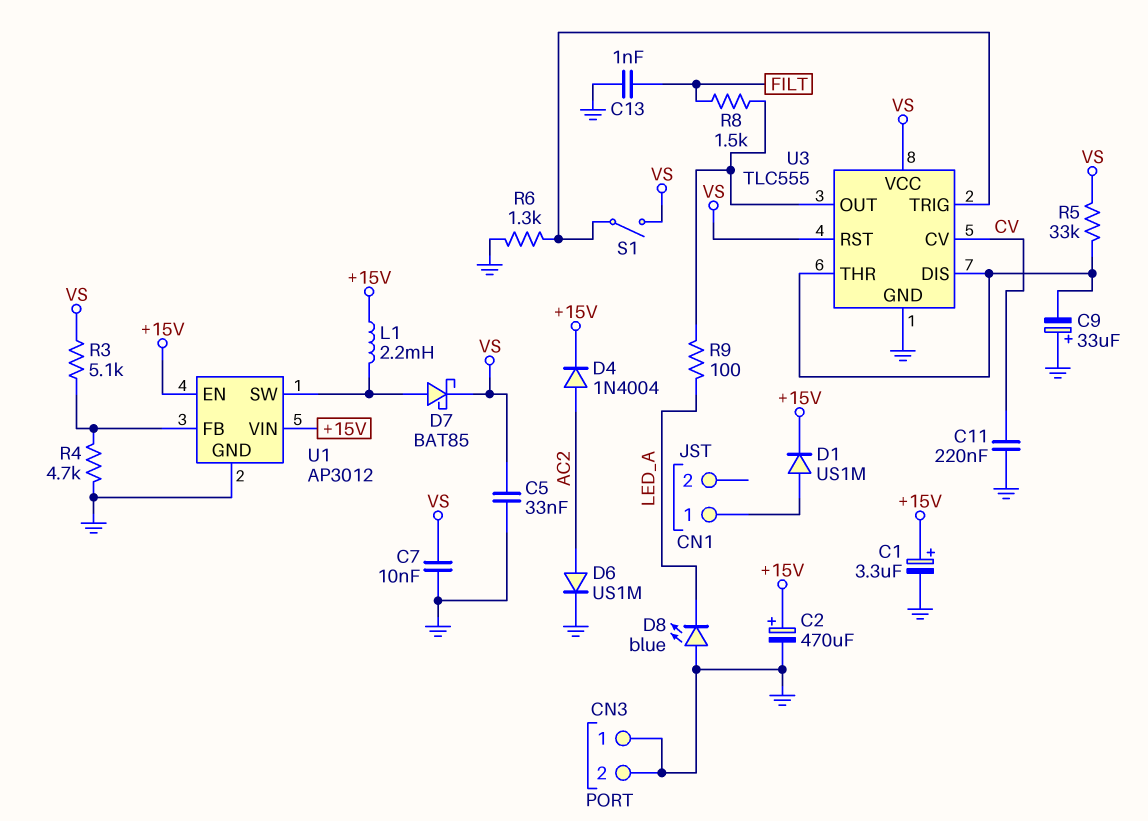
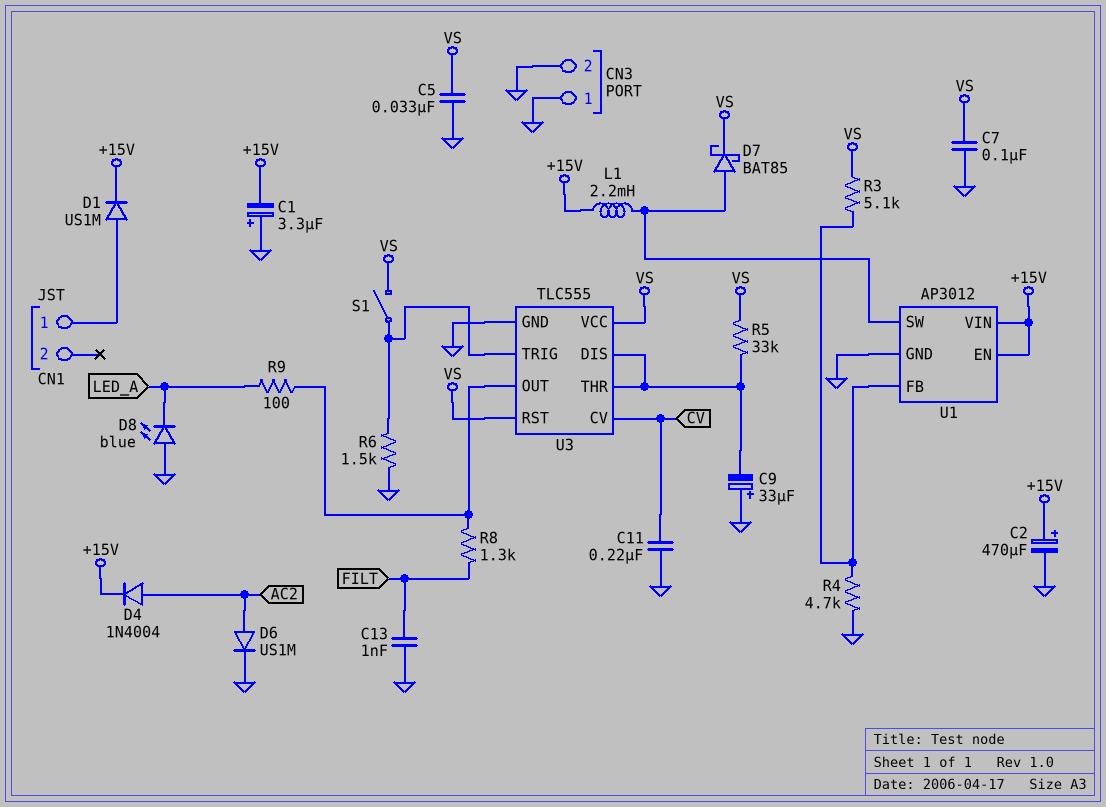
C1: 3.3uF (plus +15V, minus GND) -> 3.3uF (plus GND, minus +15V)
C7: 10nF (GND, VS) -> 100nF (GND, VS)
R6: 1.3k (GND, U3/TRIG) -> 1.5k (GND, U3/TRIG)
R8: 1.5k (FILT, U3/OUT) -> 1.3k (FILT, U3/OUT)

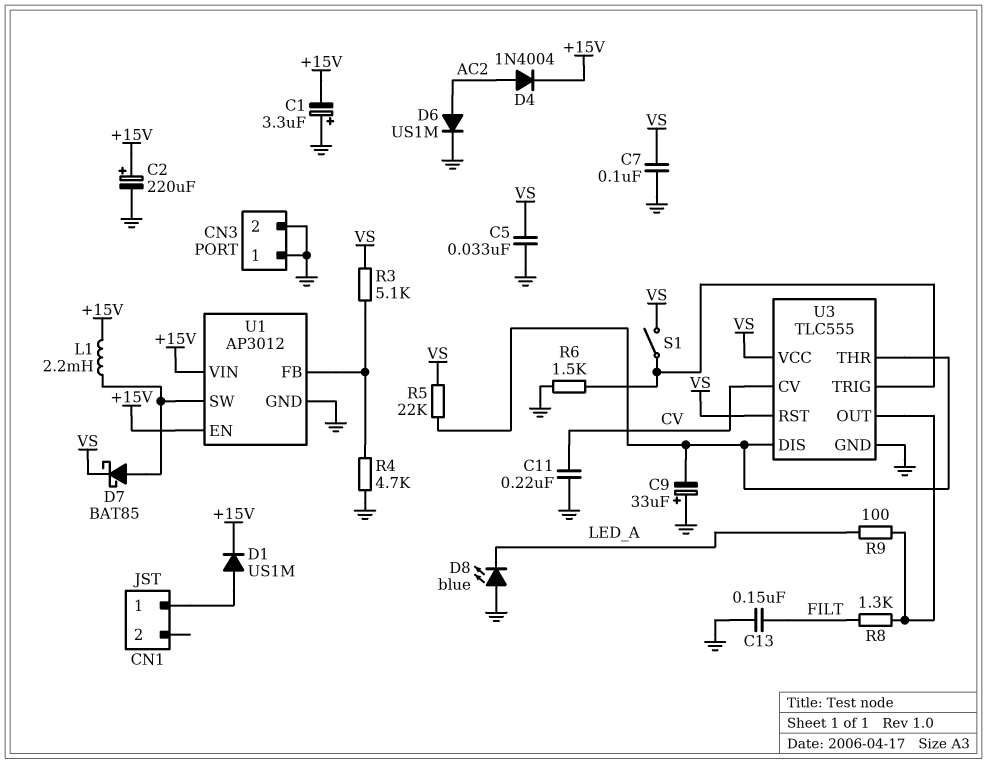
C2: 470uF (plus +15V, minus GND) -> 220uF (plus +15V, minus GND)
C13: 1nF (FILT, GND) -> 150nF (FILT, GND)
R5: 33k (U3/DIS, VS) -> 22k (U3/DIS, VS)

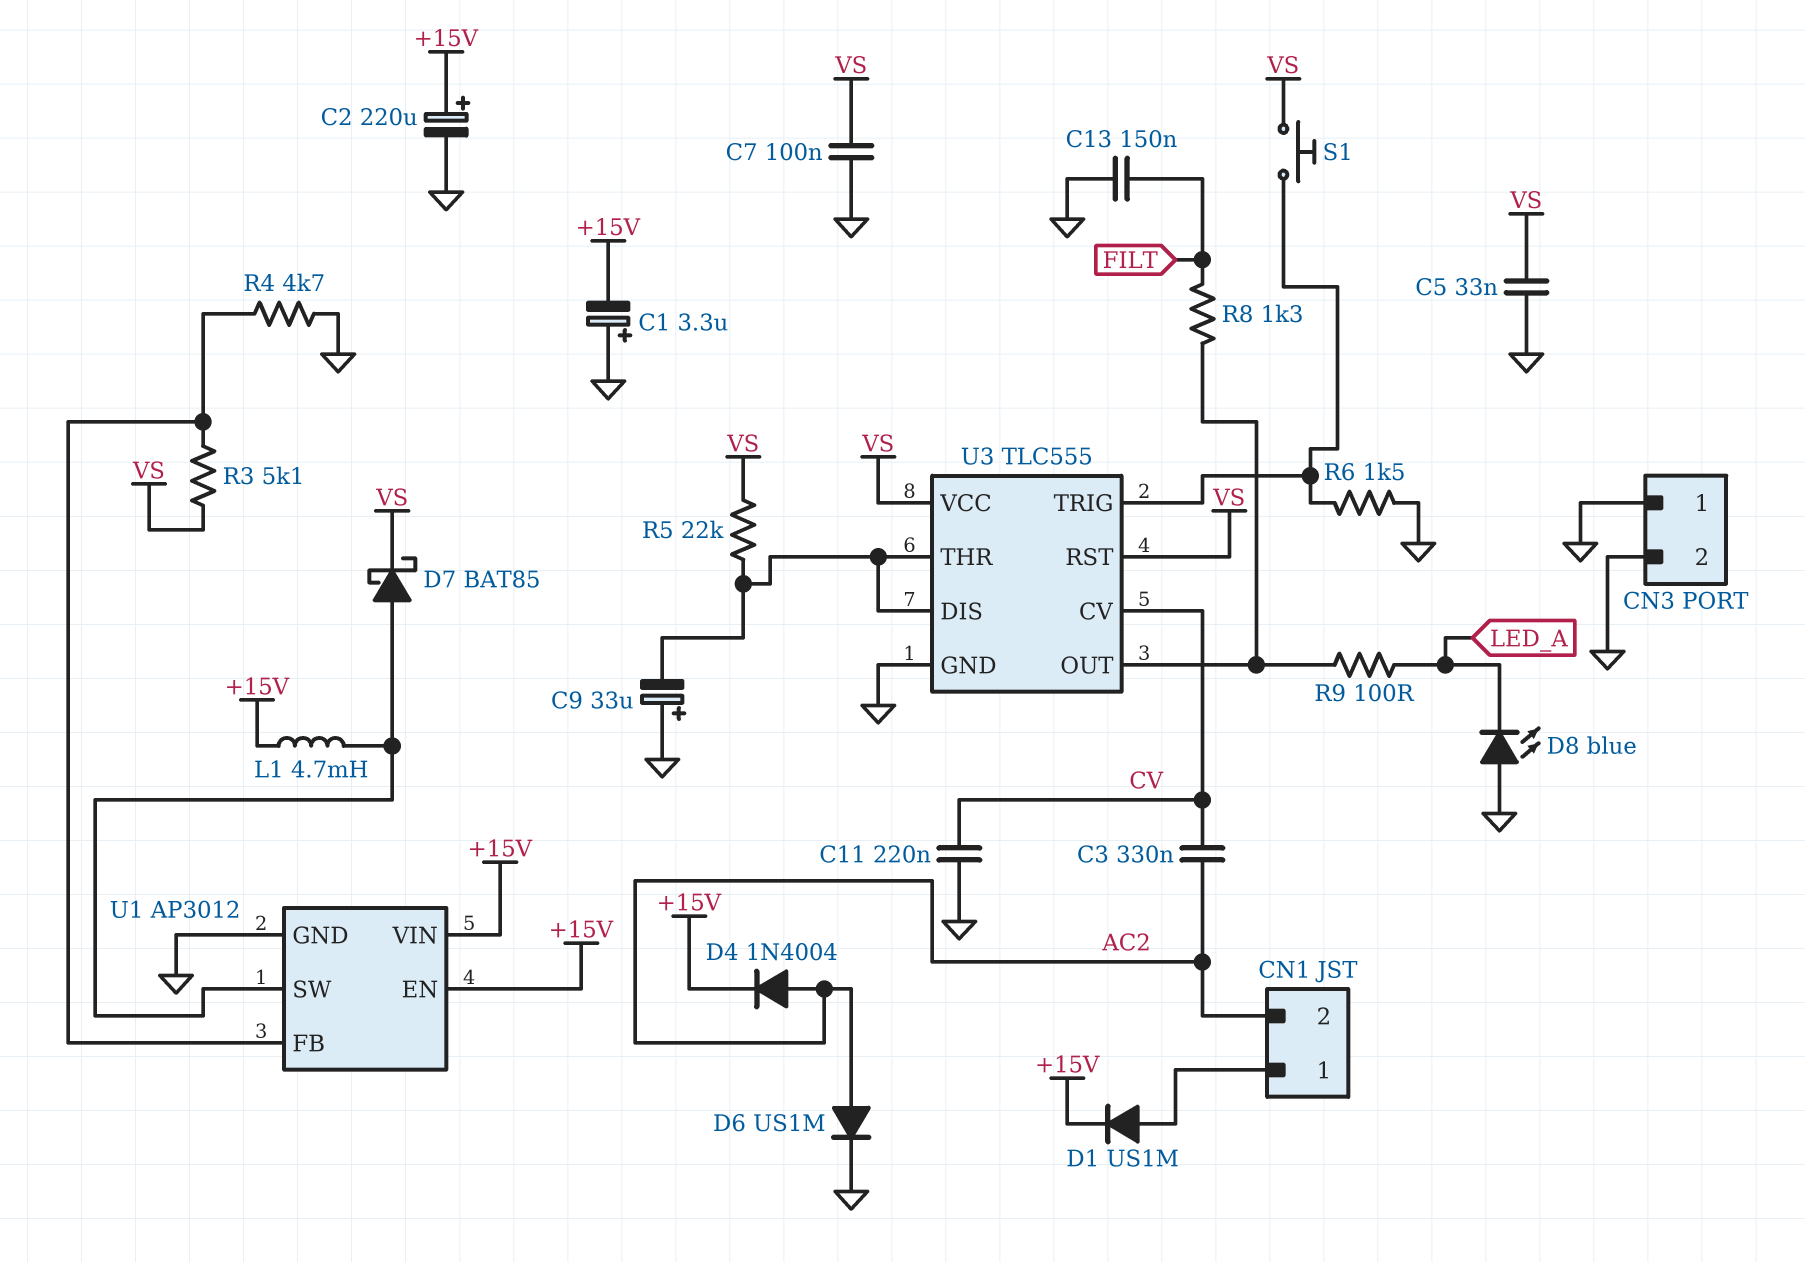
C3: none -> 330nF (AC2, CV)
CN1 pin 2: none -> AC2
L1: 2.2mH (+15V, U1/SW) -> 4.7mH (+15V, U1/SW)
S1: switch (U3/TRIG, VS) -> button (U3/TRIG, VS)

